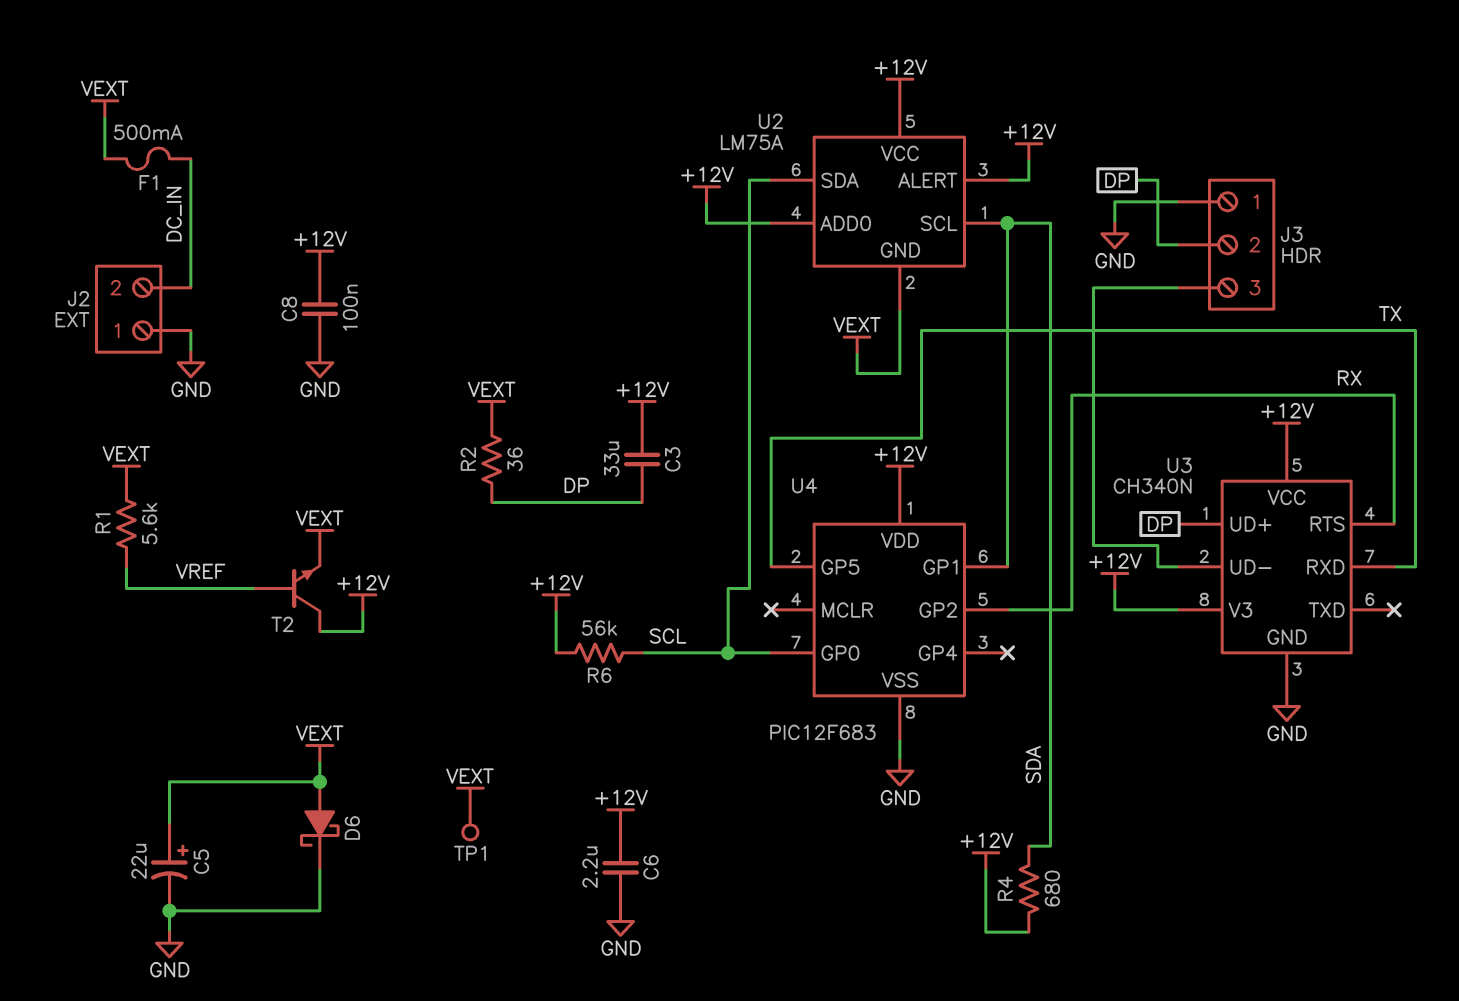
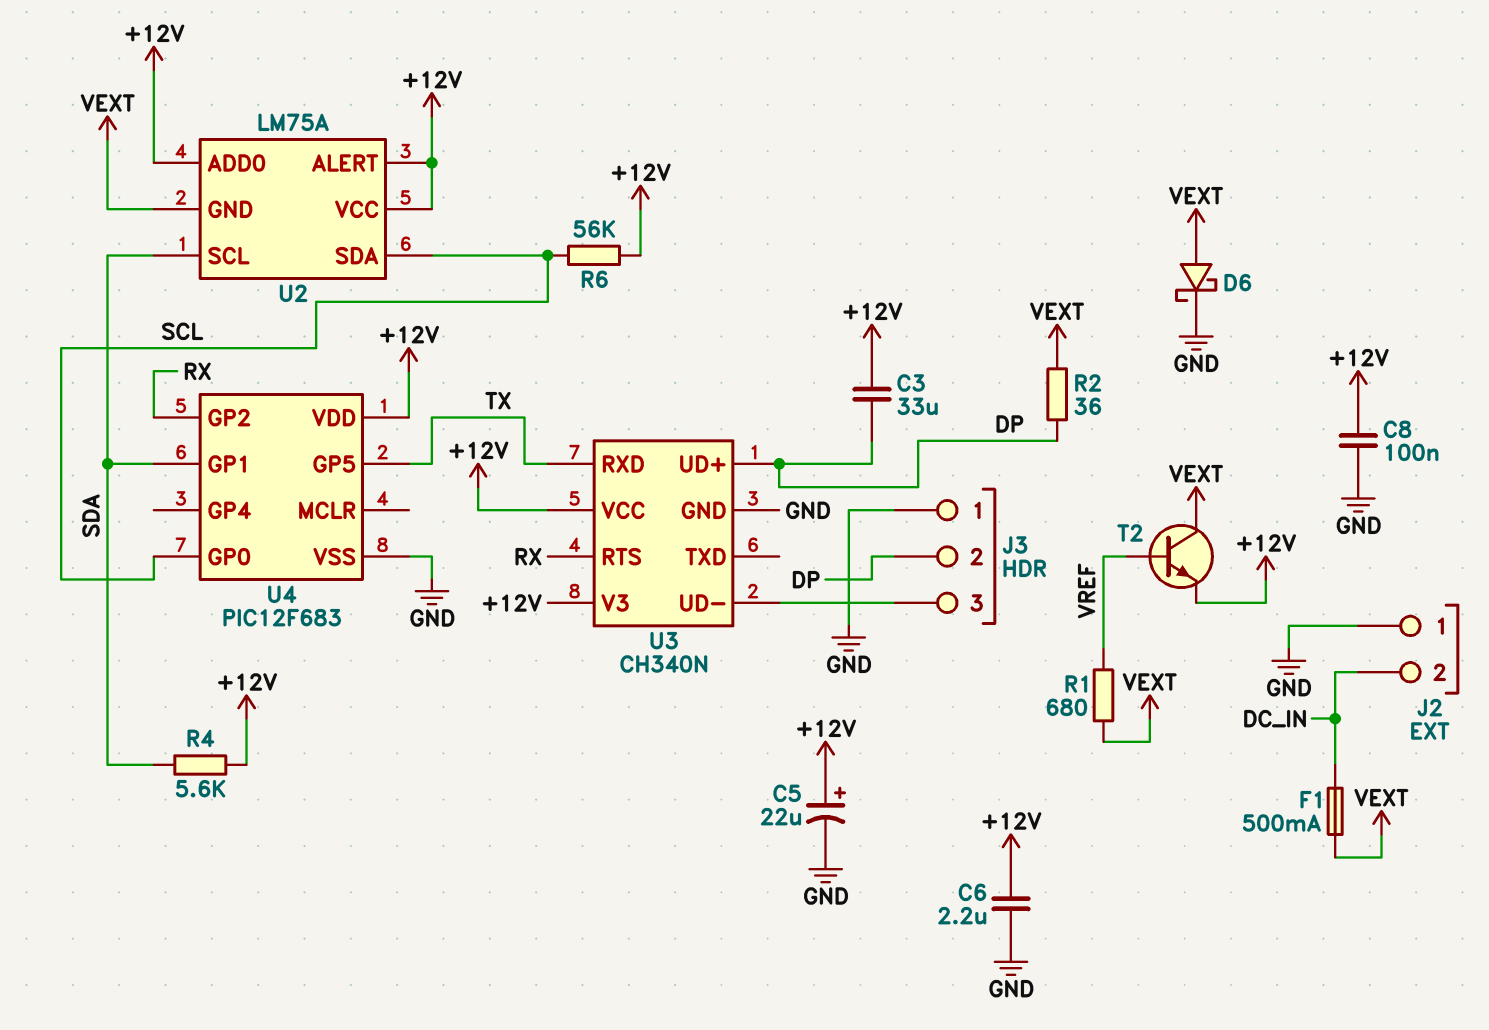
C5: 22uF (plus VEXT, minus GND) -> 22uF (plus +12V, minus GND)
R1: 5.6k (VEXT, VREF) -> 680 (VEXT, VREF)
R4: 680 (+12V, SDA) -> 5.6k (+12V, SDA)
T2: NPN (B VREF, C +12V, E VEXT) -> NPN (B VREF, C VEXT, E +12V)
TP1: test point (VEXT) -> none

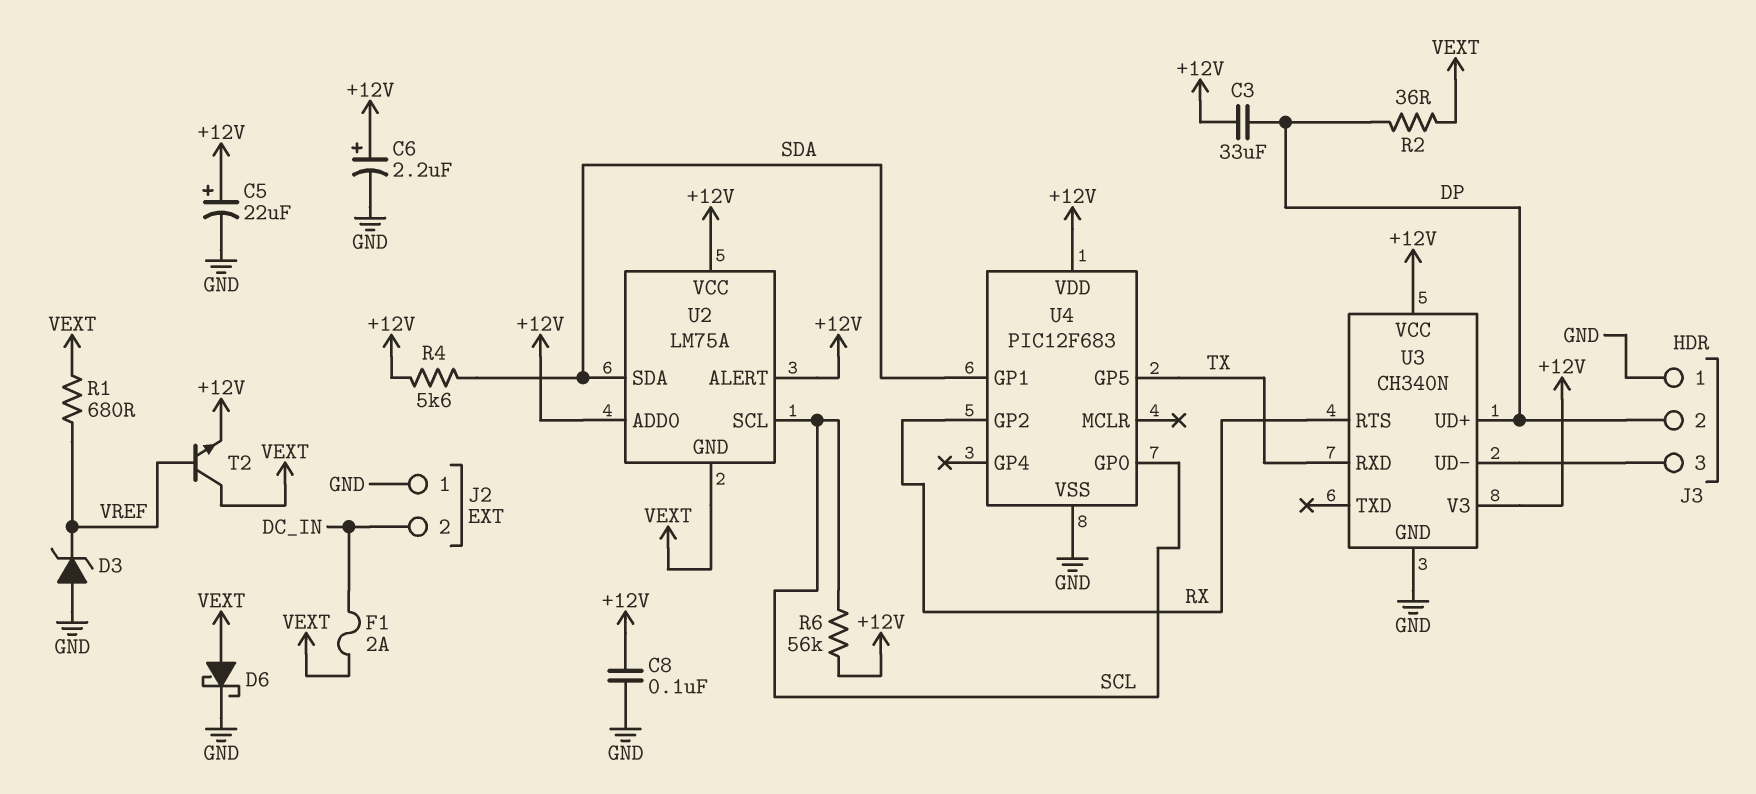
C6: 2.2uF (+12V, GND) -> 2.2uF (plus +12V, minus GND)
D3: none -> zener (A GND, K VREF)
F1: 500mA (DC_IN, VEXT) -> 2A (DC_IN, VEXT)
U2 pin SCL: SDA -> SCL
U2 pin SDA: SCL -> SDA

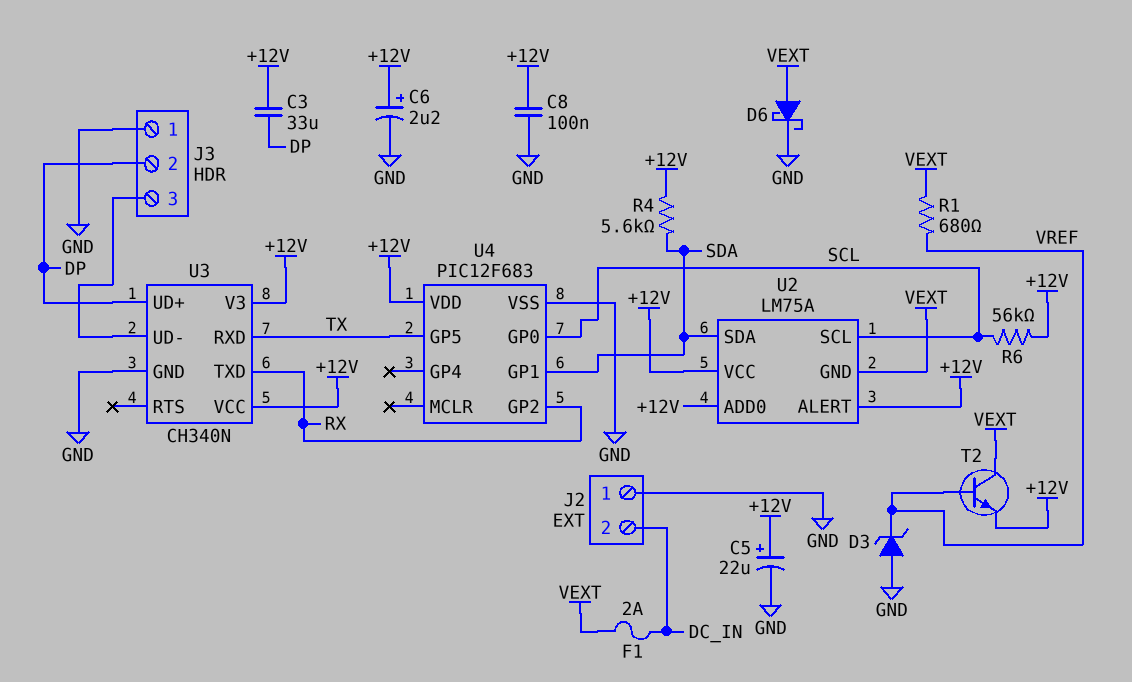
R2: 36 (DP, VEXT) -> none
U3 pin RTS: RX -> none
U3 pin TXD: none -> RX

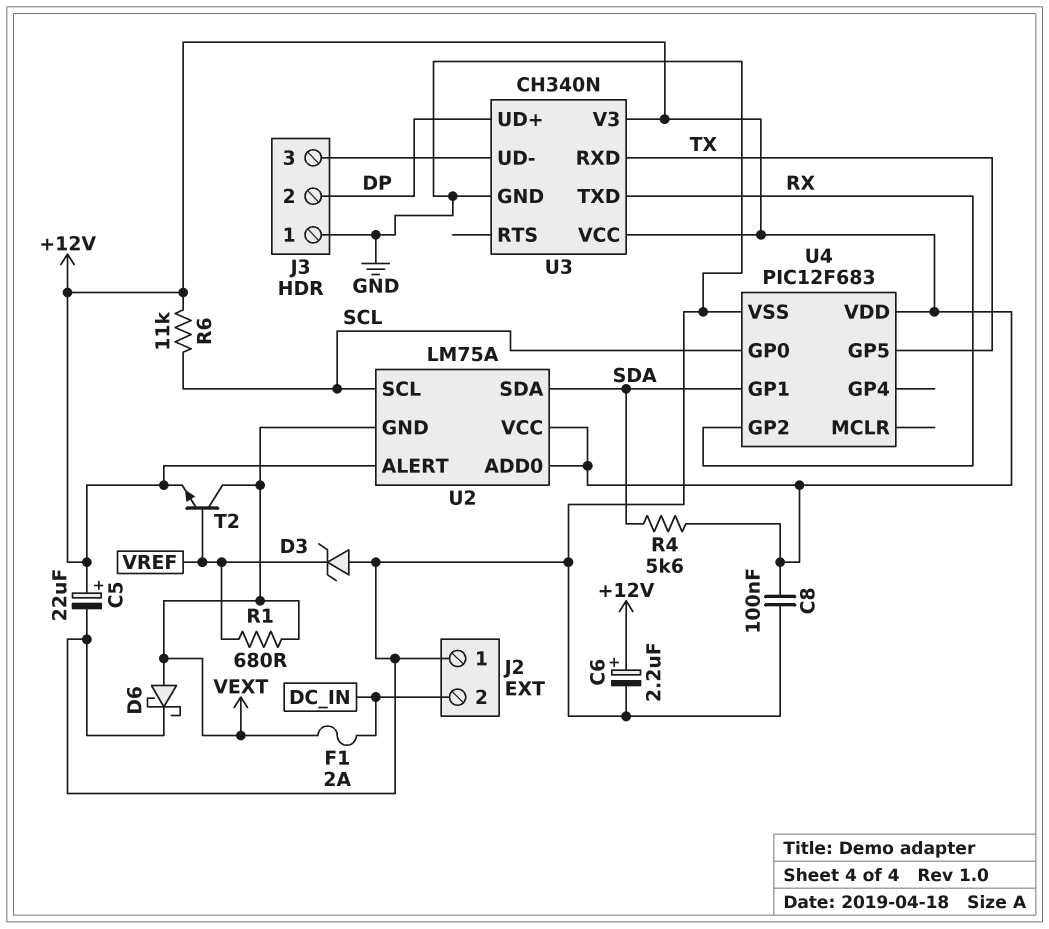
C3: 33uF (+12V, DP) -> none
R6: 56k (+12V, SCL) -> 11k (+12V, SCL)

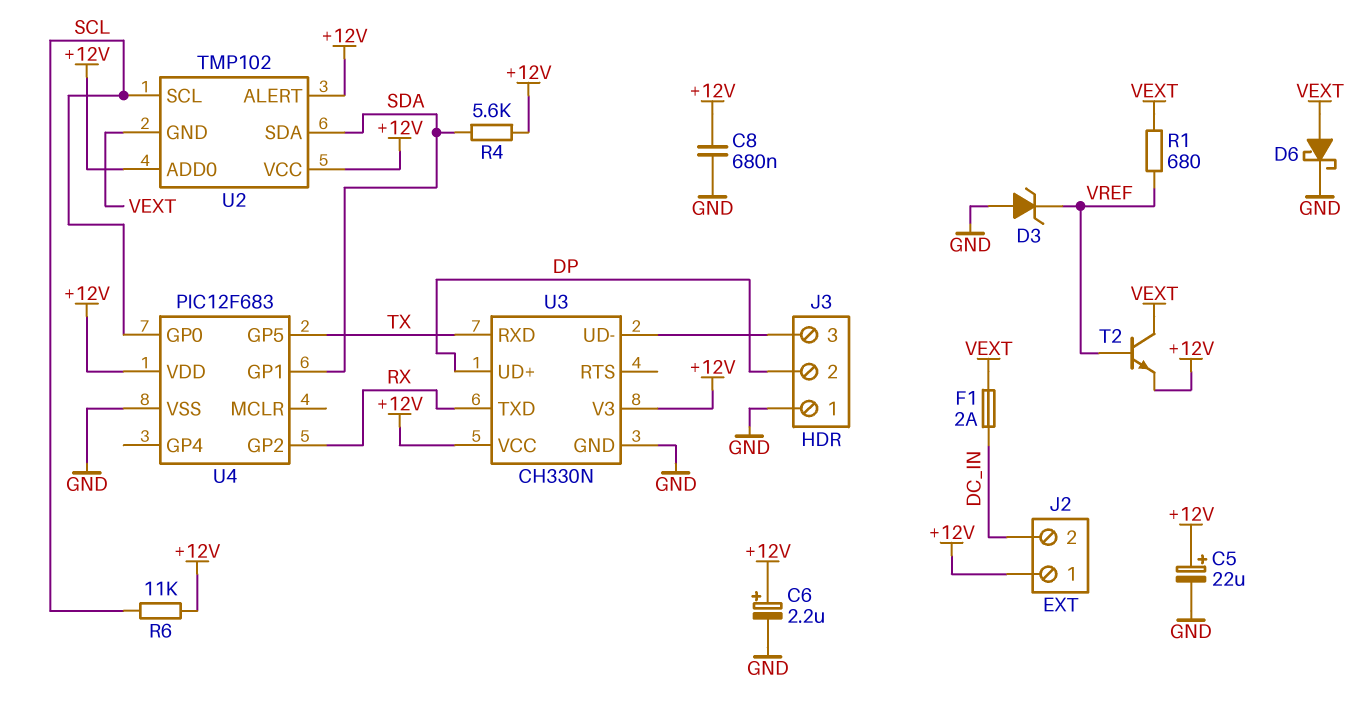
C8: 100nF (+12V, GND) -> 680nF (+12V, GND)
J2 pin 1: GND -> +12V
U2: LM75A -> TMP102
U3: CH340N -> CH330N

